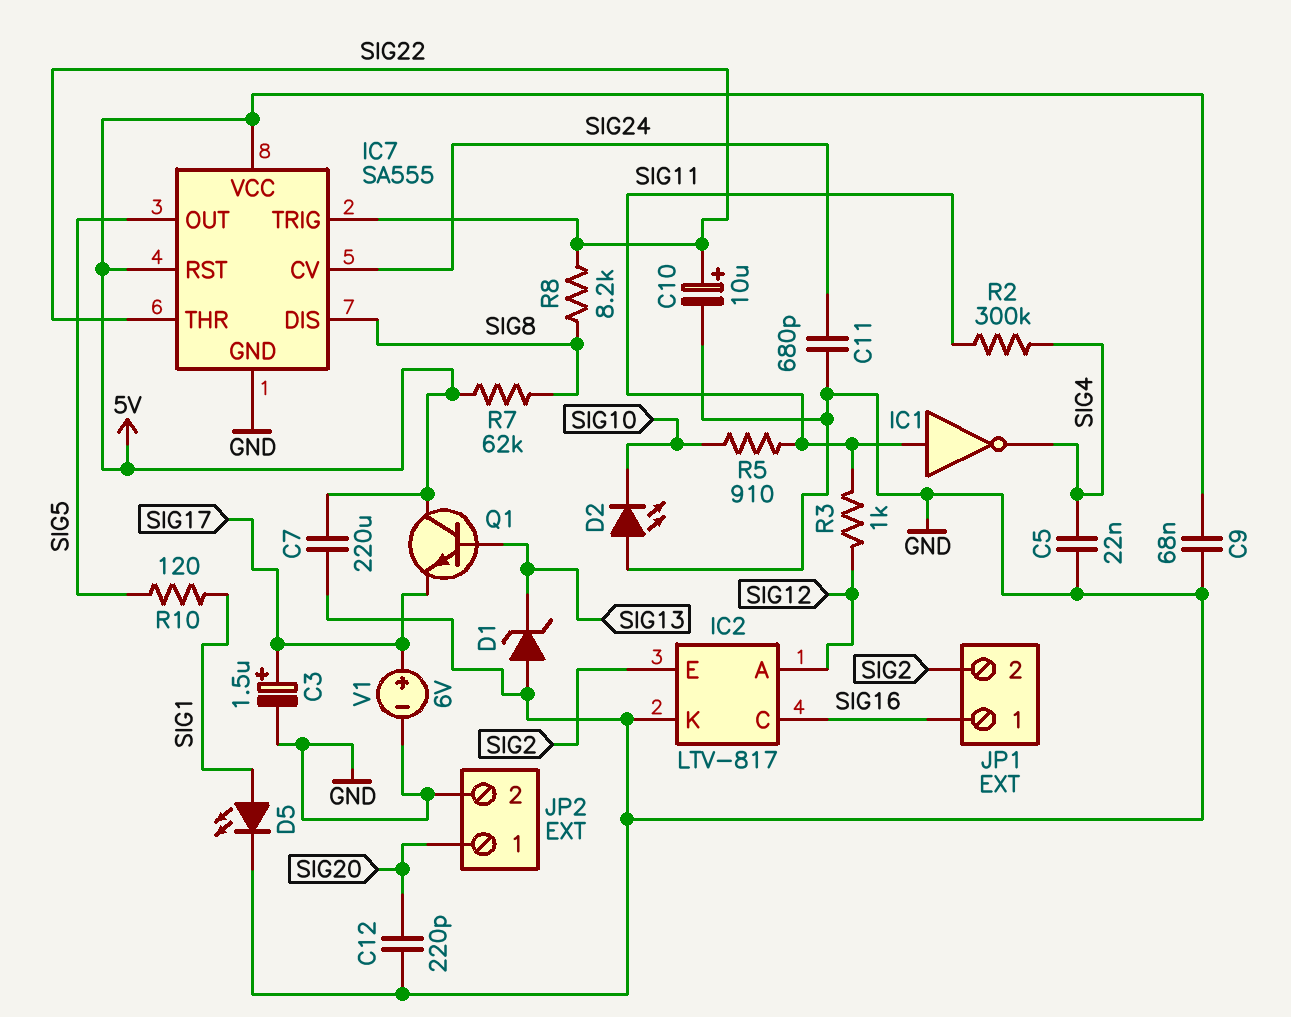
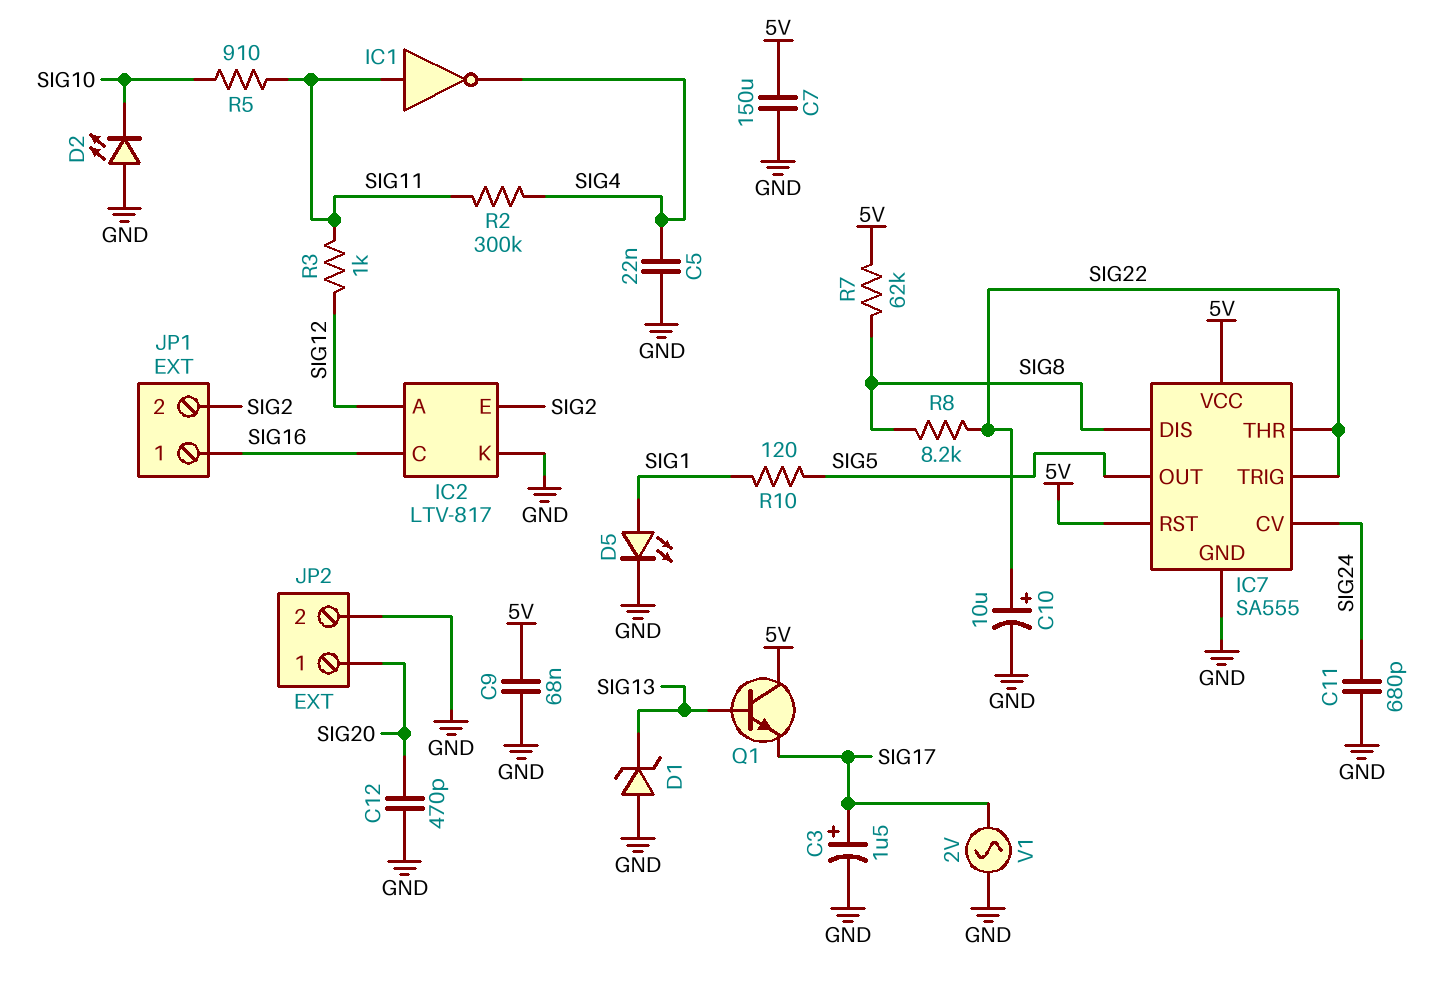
C7: 220uF (5V, GND) -> 150uF (5V, GND)
C12: 220pF (GND, SIG20) -> 470pF (GND, SIG20)
V1: 6V (plus SIG17, minus GND) -> AC 2V (GND, SIG17)

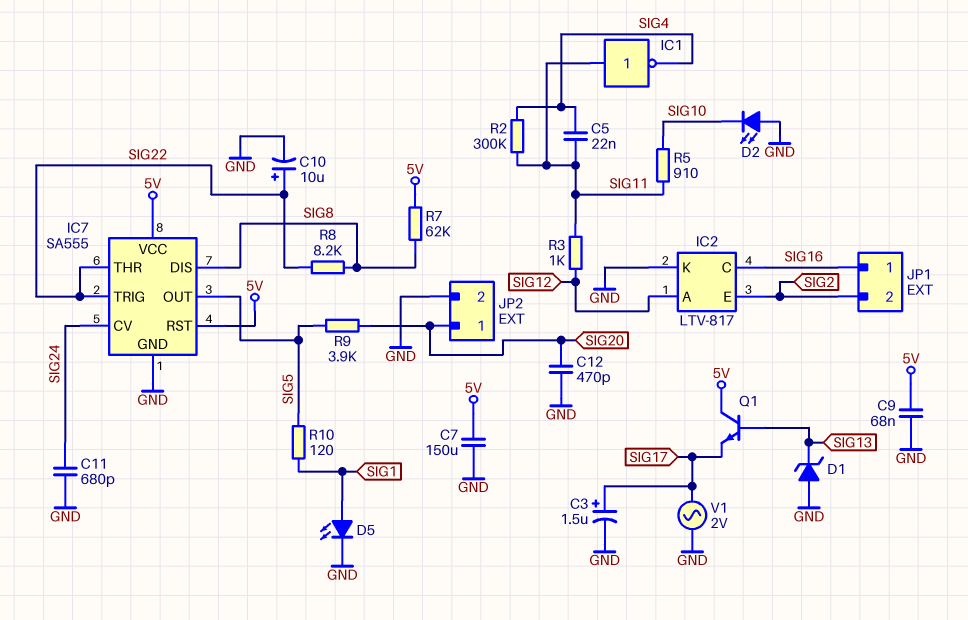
C5: 22nF (GND, SIG4) -> 22nF (SIG4, SIG11)
R9: none -> 3.9k (SIG5, SIG20)

